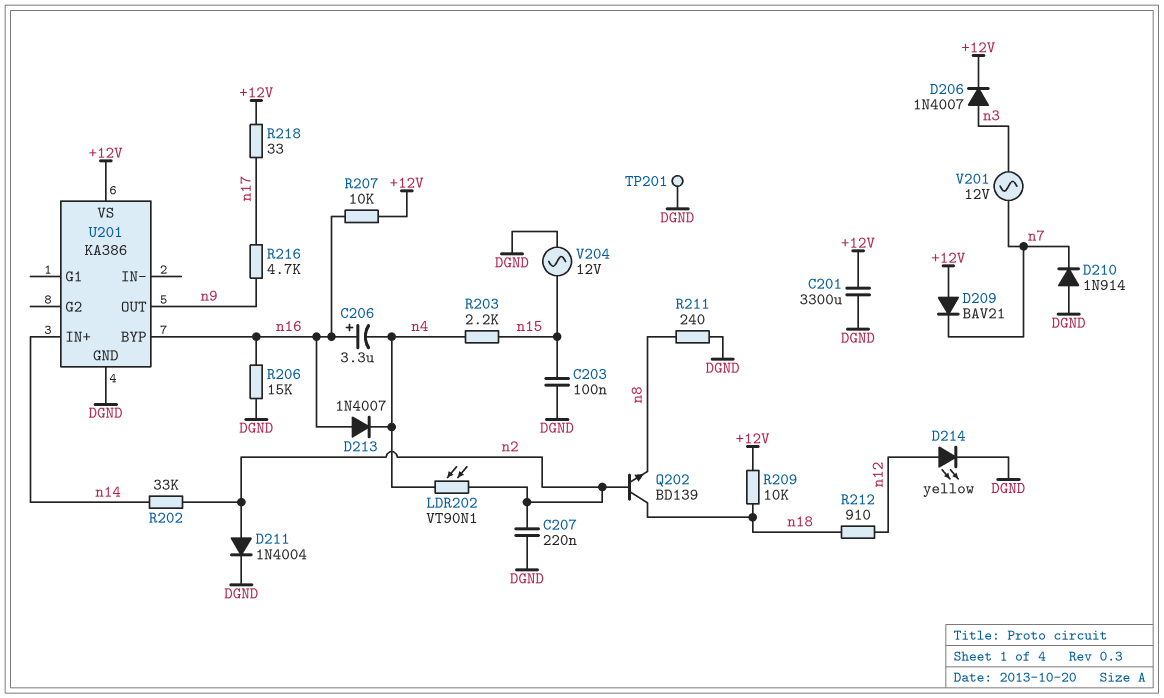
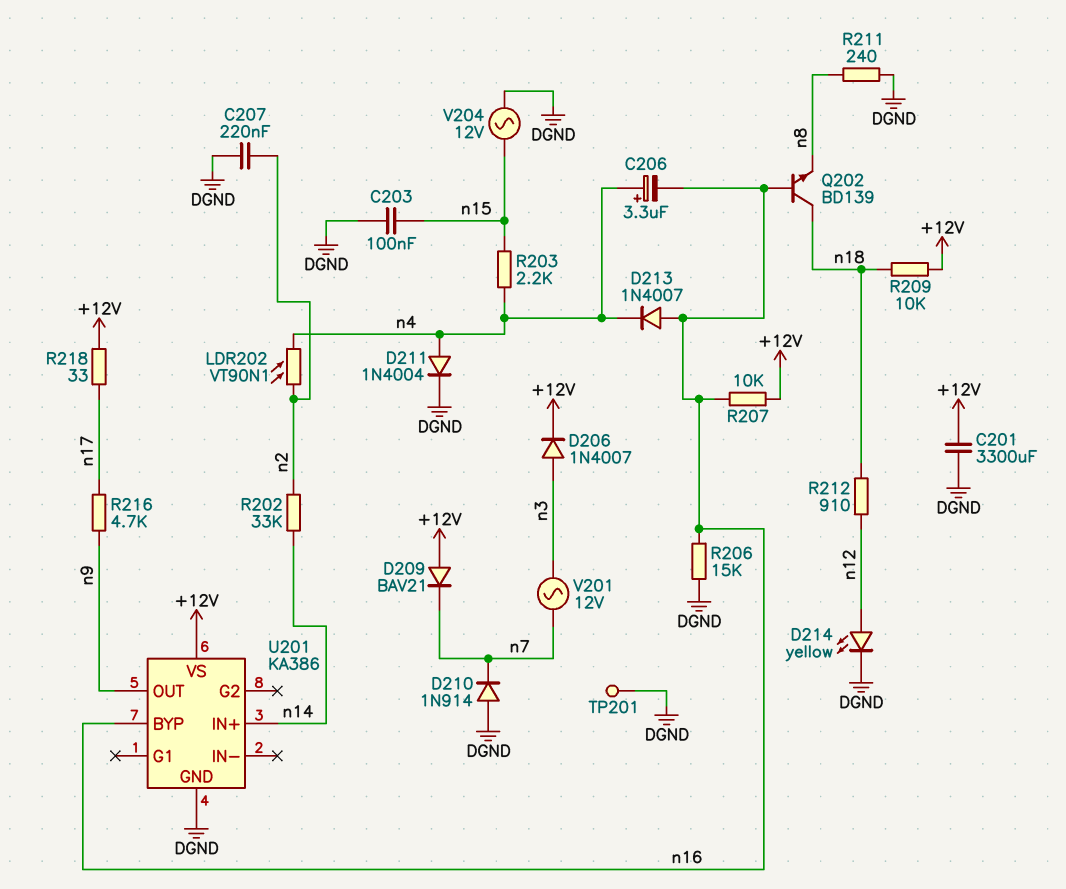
C206: 3.3uF (plus n16, minus n4) -> 3.3uF (plus n4, minus n16)
D211: diode 1N4004 (A n2, K DGND) -> diode 1N4004 (A n4, K DGND)
Q202: NPN BD139 (B n2, C n18, E n8) -> NPN BD139 (B n16, C n18, E n8)

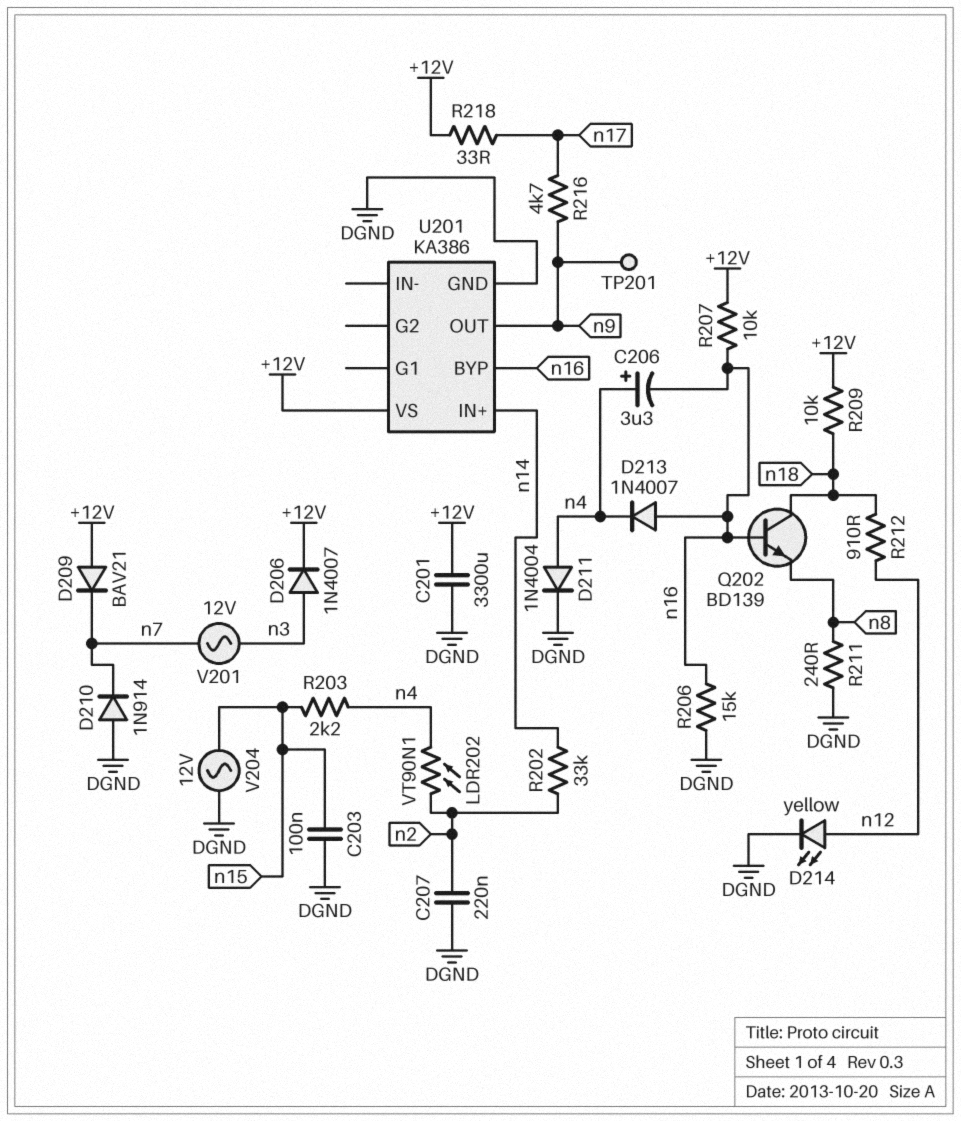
TP201: test point (DGND) -> test point (n9)

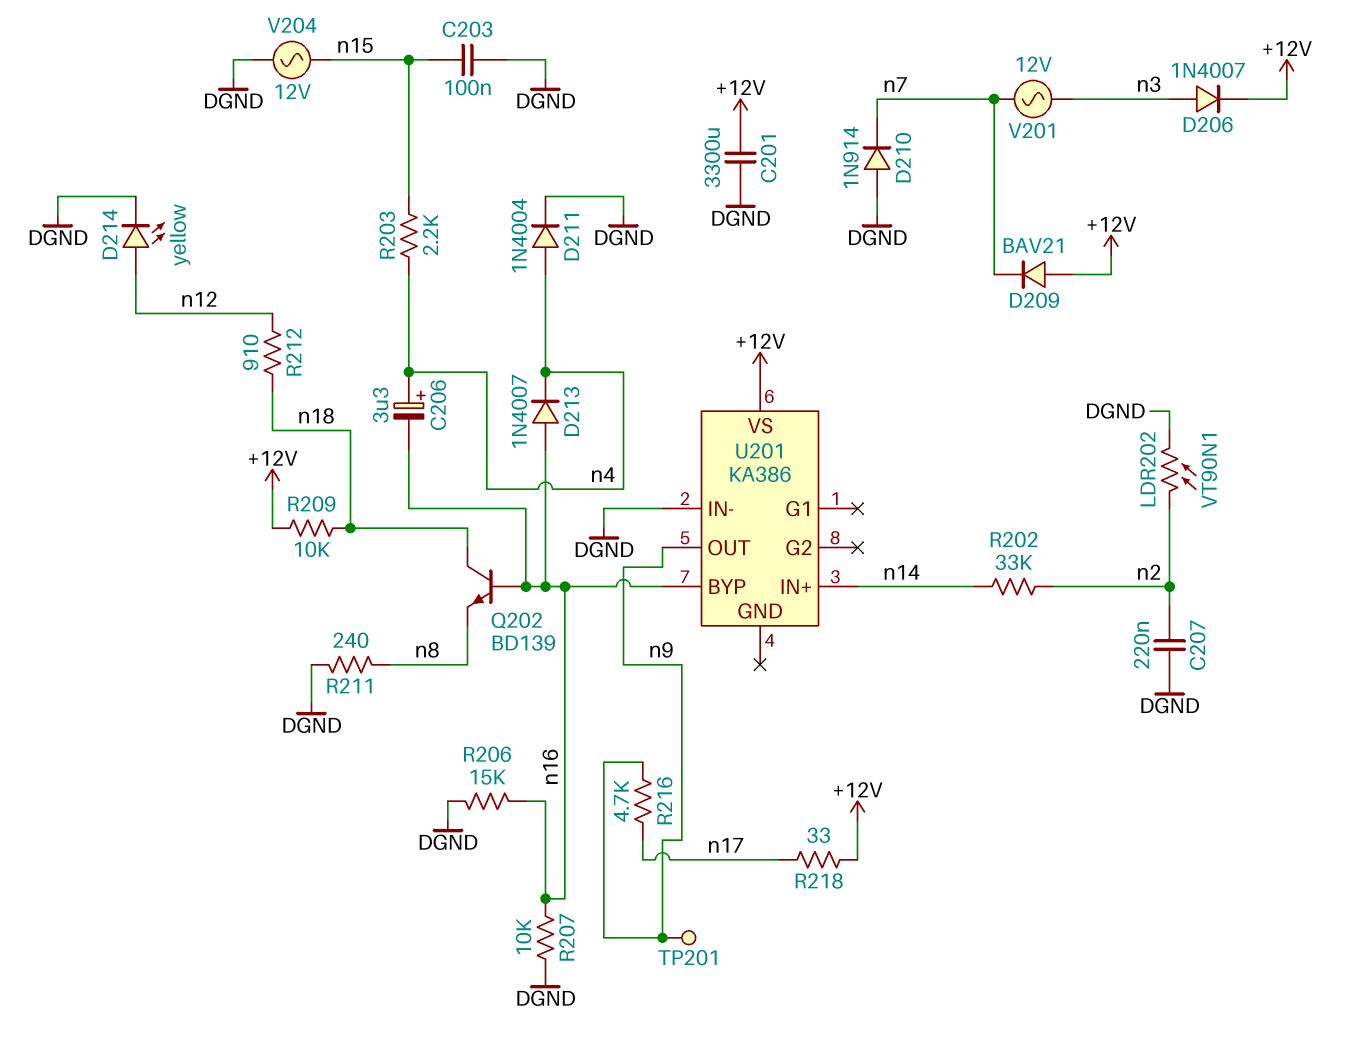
LDR202: VT90N1 (n2, n4) -> VT90N1 (DGND, n2)
R207: 10k (+12V, n16) -> 10k (DGND, n16)
U201 pin GND: DGND -> none
U201 pin IN-: none -> DGND

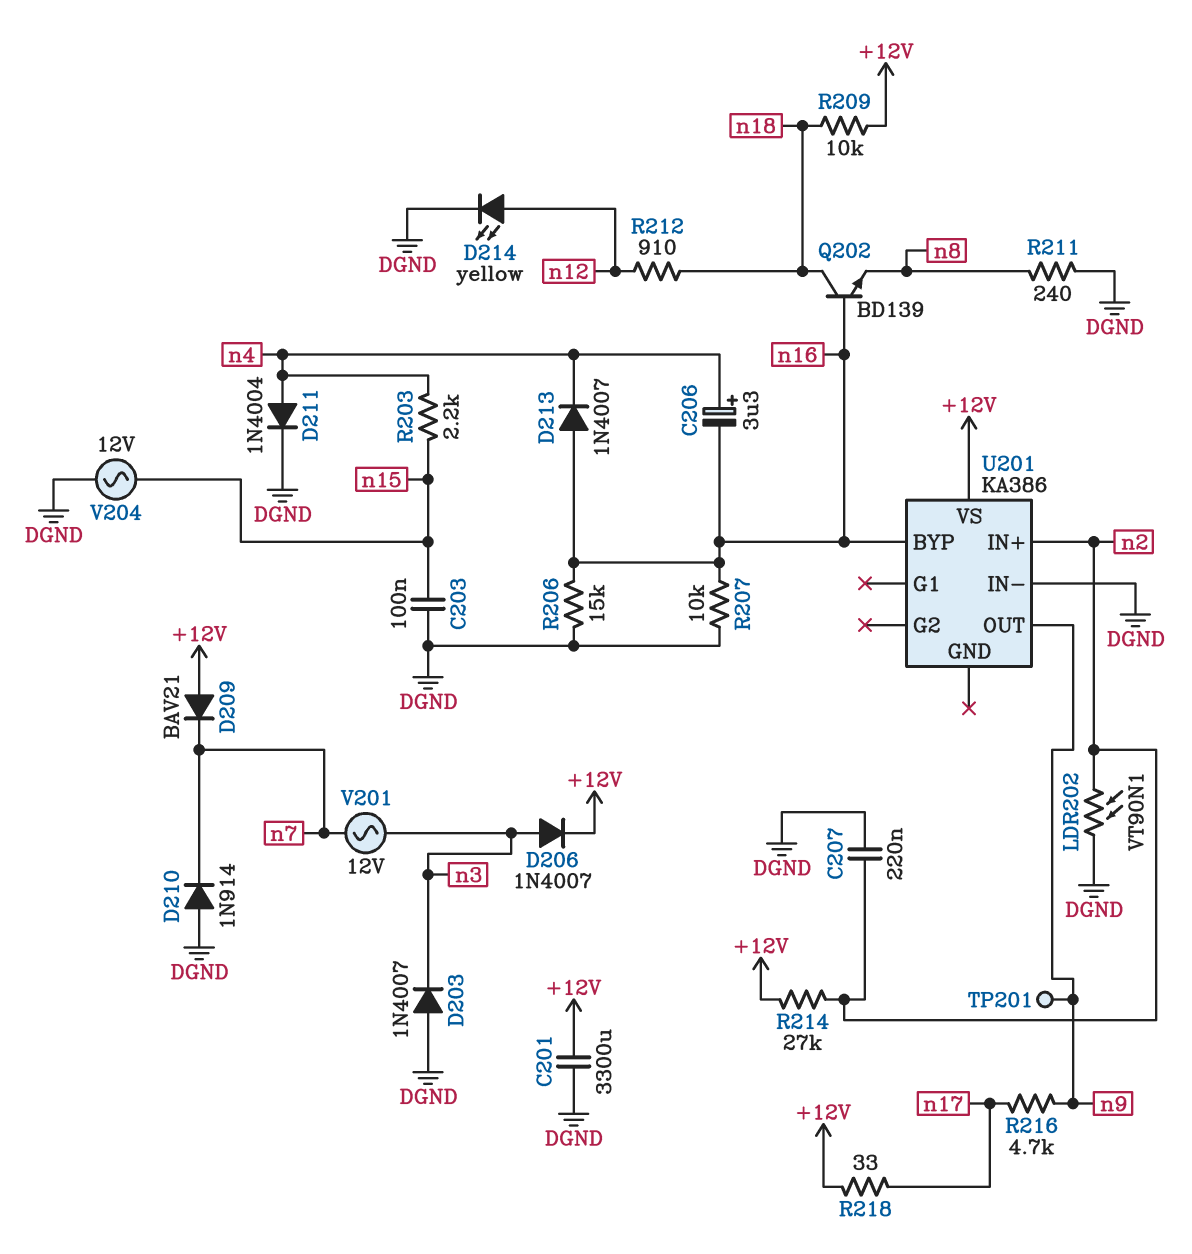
D203: none -> diode 1N4007 (A DGND, K n3)
R202: 33k (n2, n14) -> none
R214: none -> 27k (+12V, n2)
U201 pin IN+: n14 -> n2

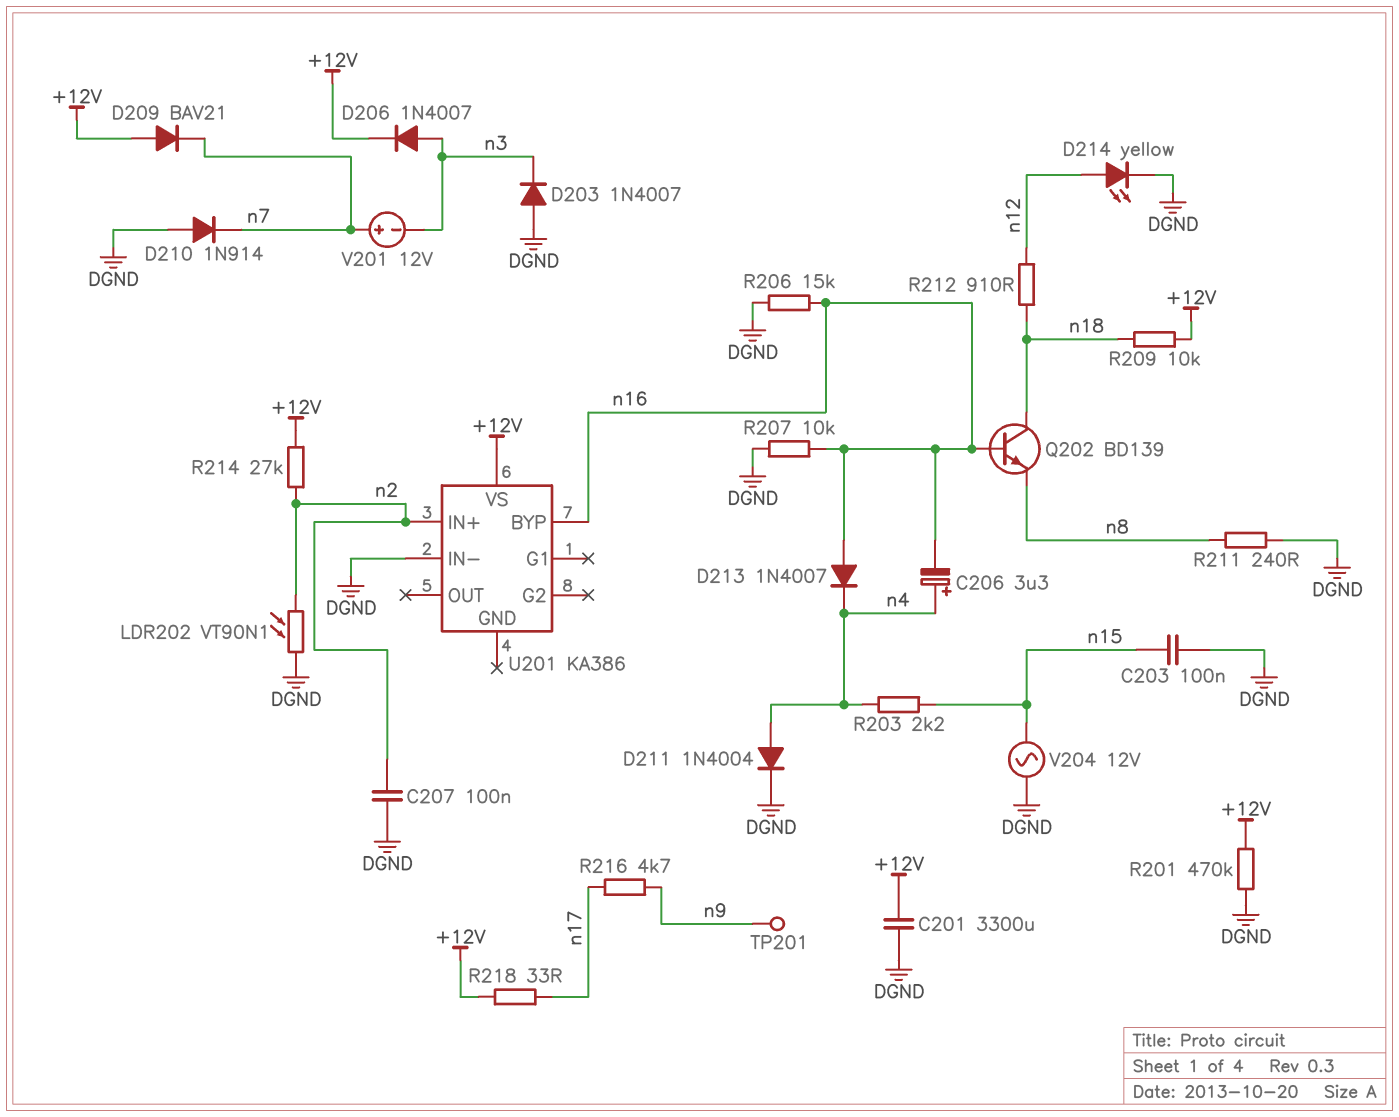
C207: 220nF (DGND, n2) -> 100nF (DGND, n2)
R201: none -> 470k (+12V, DGND)
U201 pin OUT: n9 -> none
V201: AC 12V (n3, n7) -> 12V (plus n7, minus n3)

